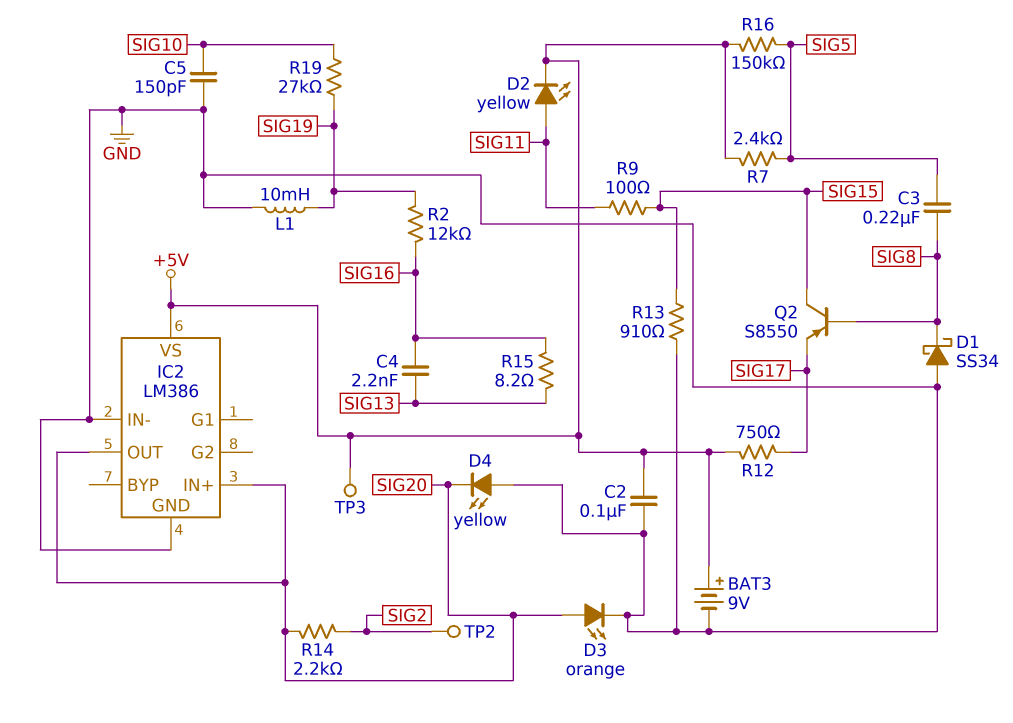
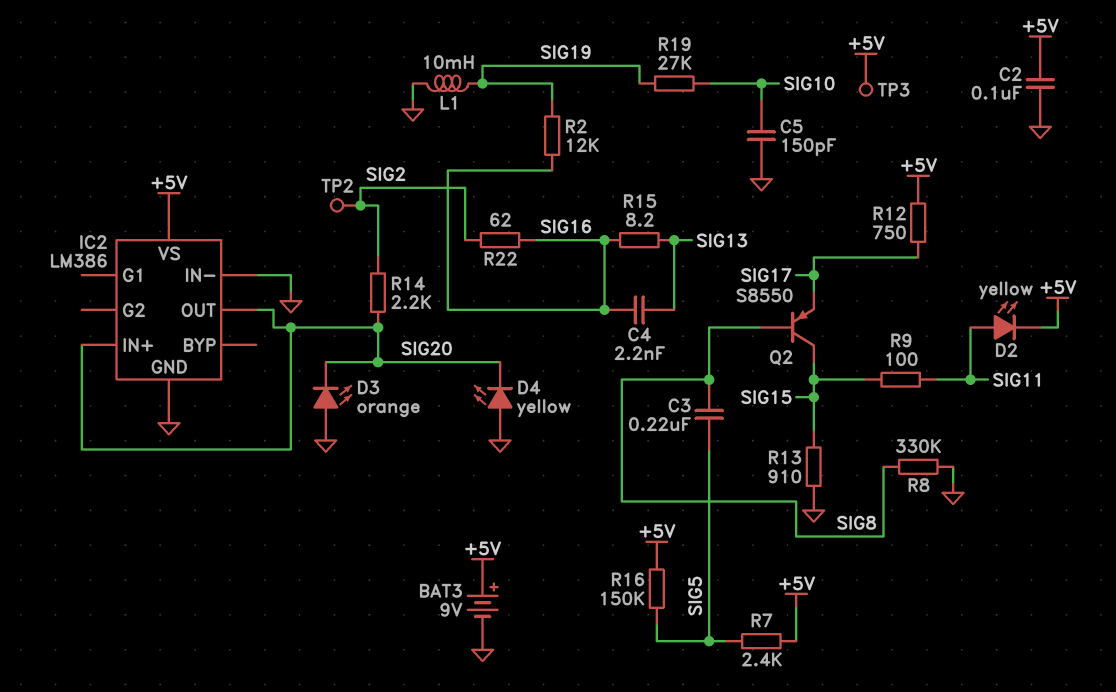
D1: schottky SS34 (A GND, K SIG8) -> none
D3: LED orange (A SIG20, K GND) -> LED orange (A GND, K SIG20)
R8: none -> 330k (GND, SIG8)
R22: none -> 62 (SIG2, SIG16)

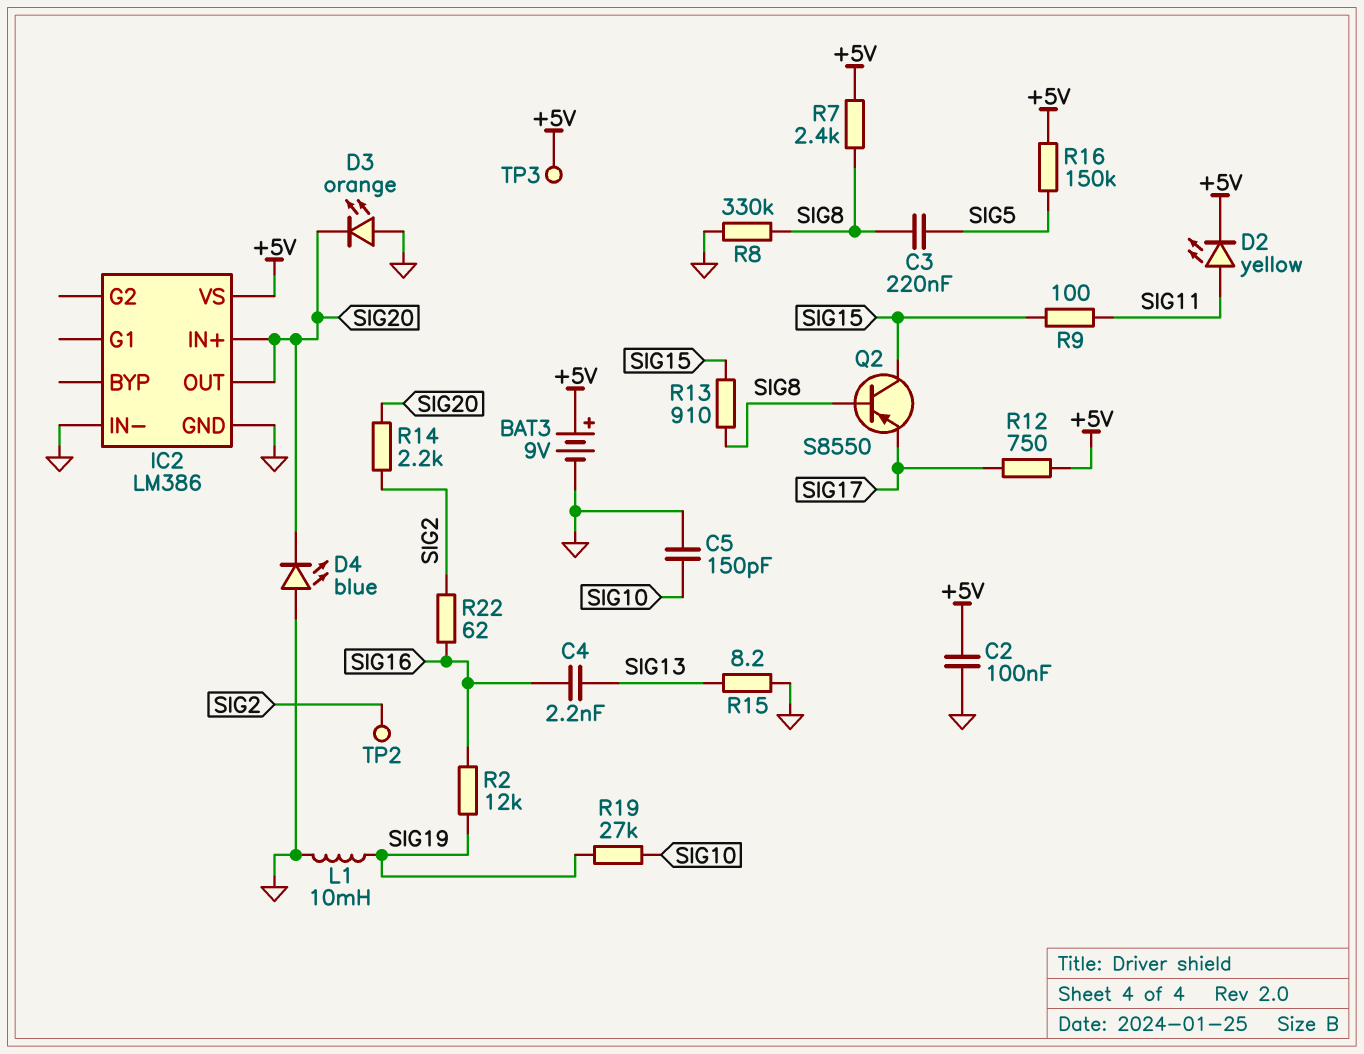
D4: LED yellow (A GND, K SIG20) -> LED blue (A GND, K SIG20)
R7: 2.4k (+5V, SIG5) -> 2.4k (+5V, SIG8)
R13: 910 (GND, SIG15) -> 910 (SIG8, SIG15)
R15: 8.2 (SIG13, SIG16) -> 8.2 (GND, SIG13)

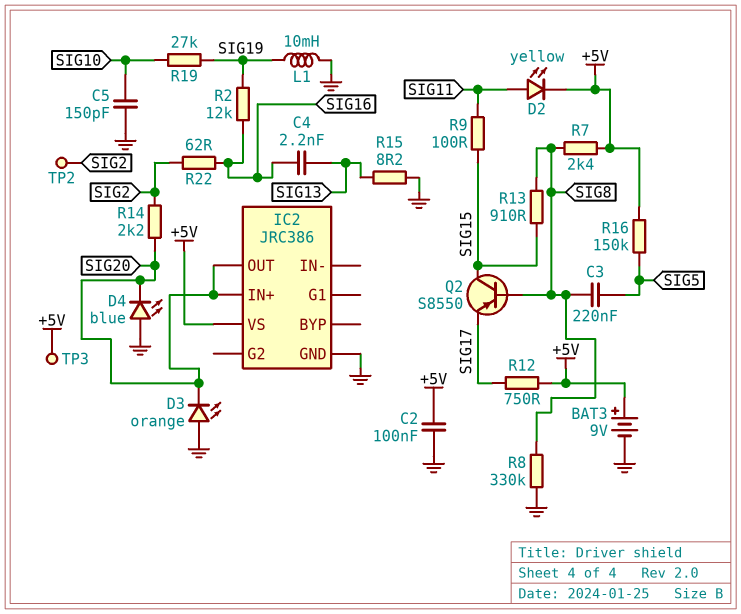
IC2: LM386 -> JRC386
IC2 pin IN-: GND -> none

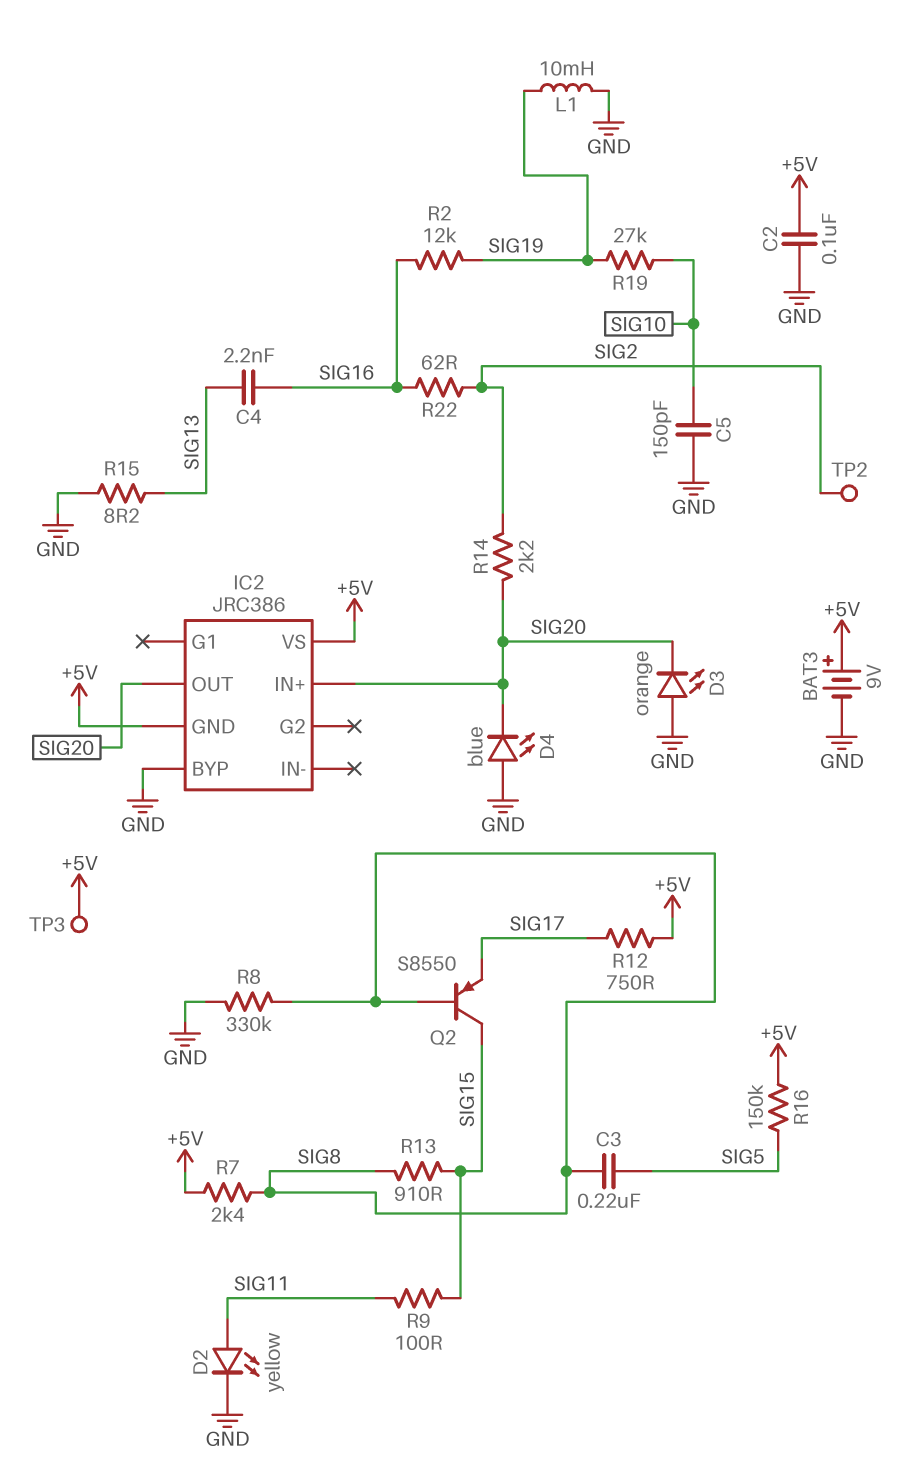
D2: LED yellow (A SIG11, K +5V) -> LED yellow (A SIG11, K GND)
IC2 pin BYP: none -> GND
IC2 pin GND: GND -> +5V

